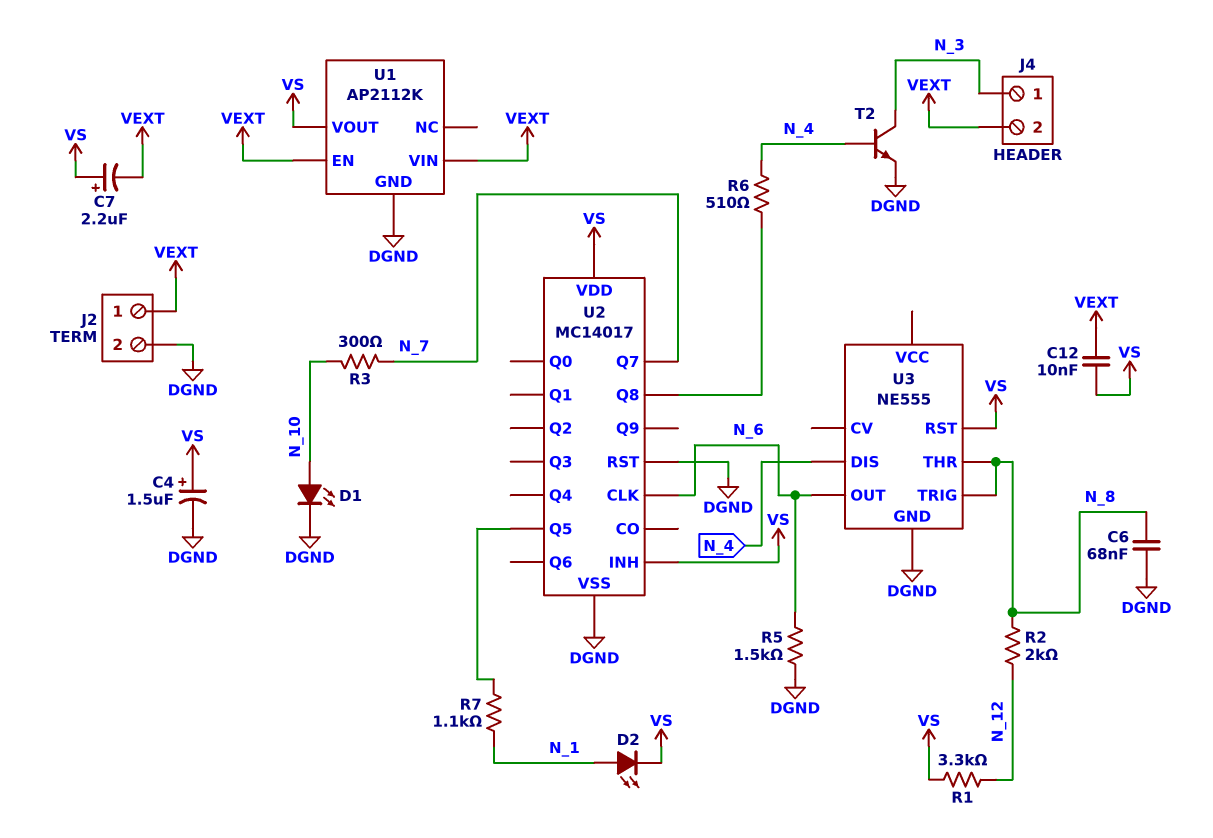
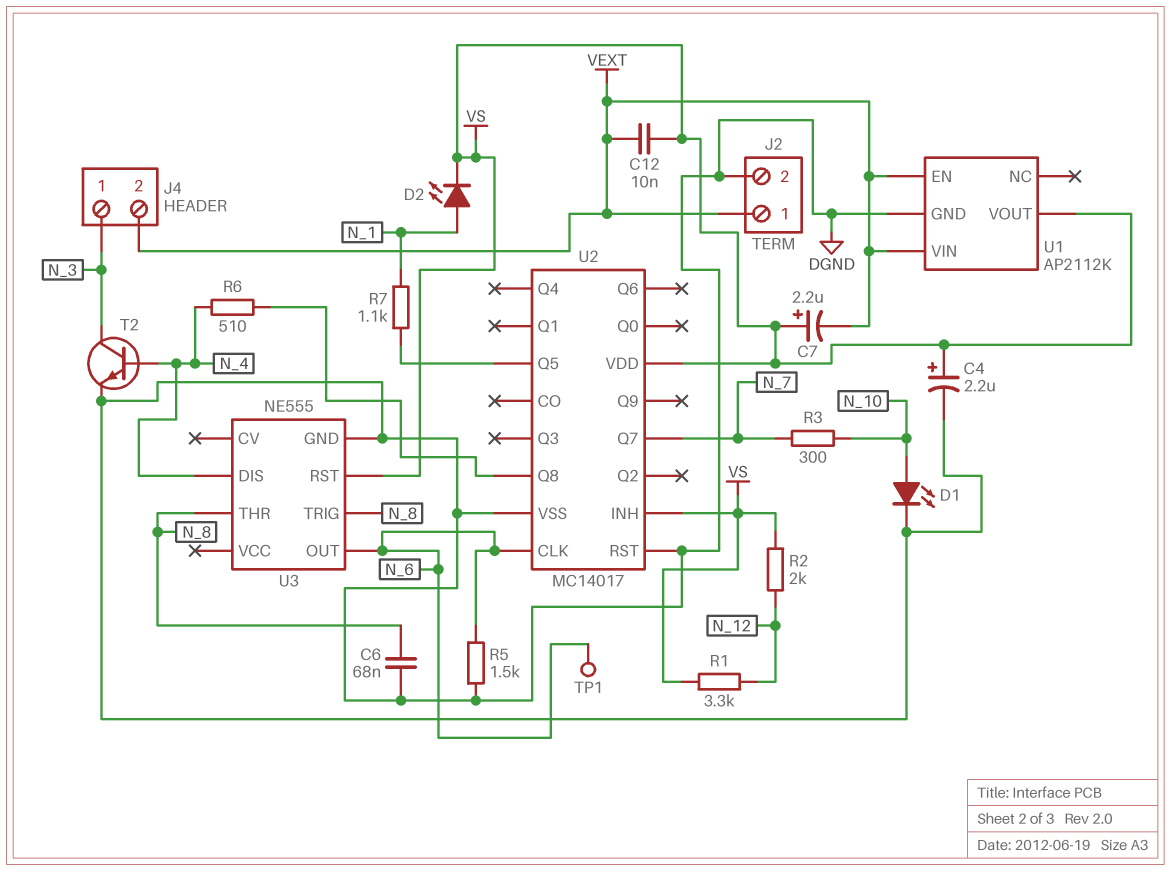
C4: 1.5uF (plus VS, minus DGND) -> 2.2uF (plus VS, minus DGND)
R2: 2k (N_8, N_12) -> 2k (N_12, VS)
TP1: none -> test point (N_6)

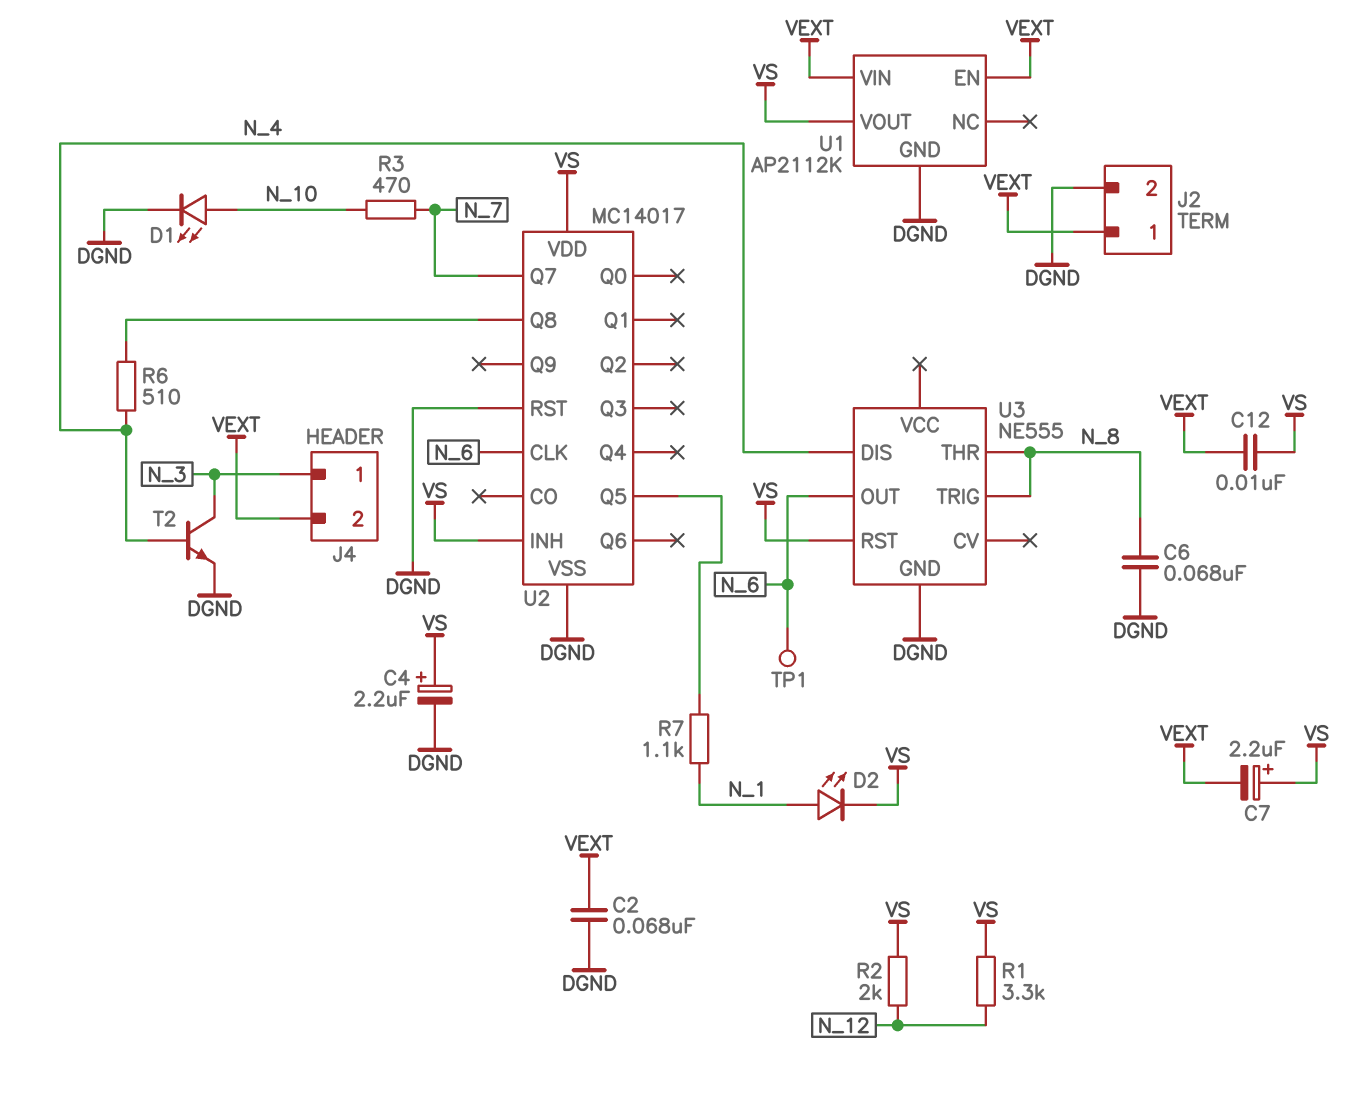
C2: none -> 68nF (DGND, VEXT)
R3: 300 (N_7, N_10) -> 470 (N_7, N_10)
R5: 1.5k (DGND, N_6) -> none

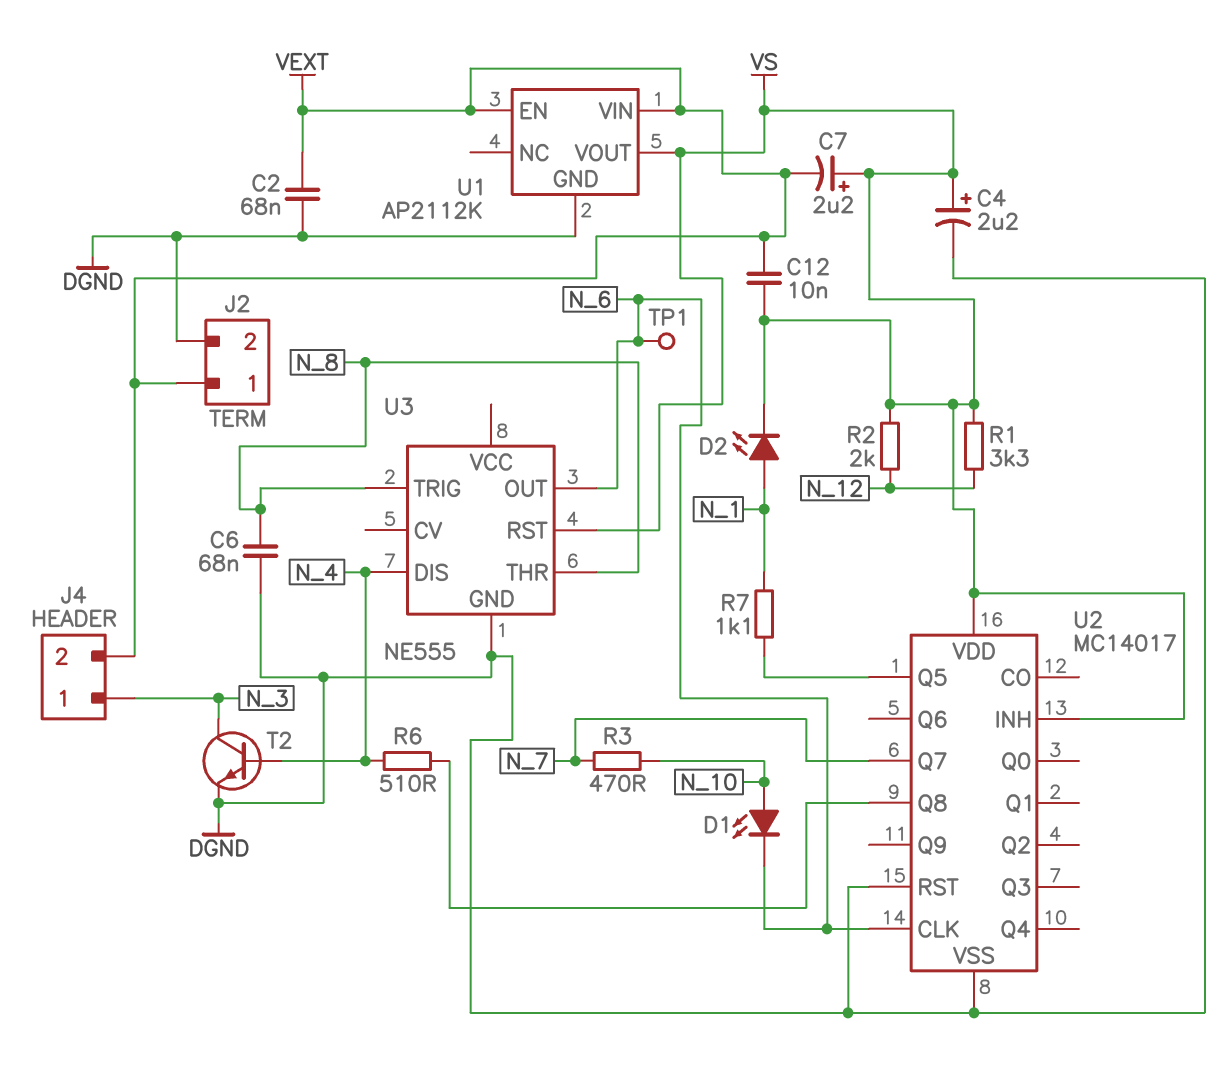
D1: LED (A N_10, K DGND) -> LED (A N_10, K N_6)

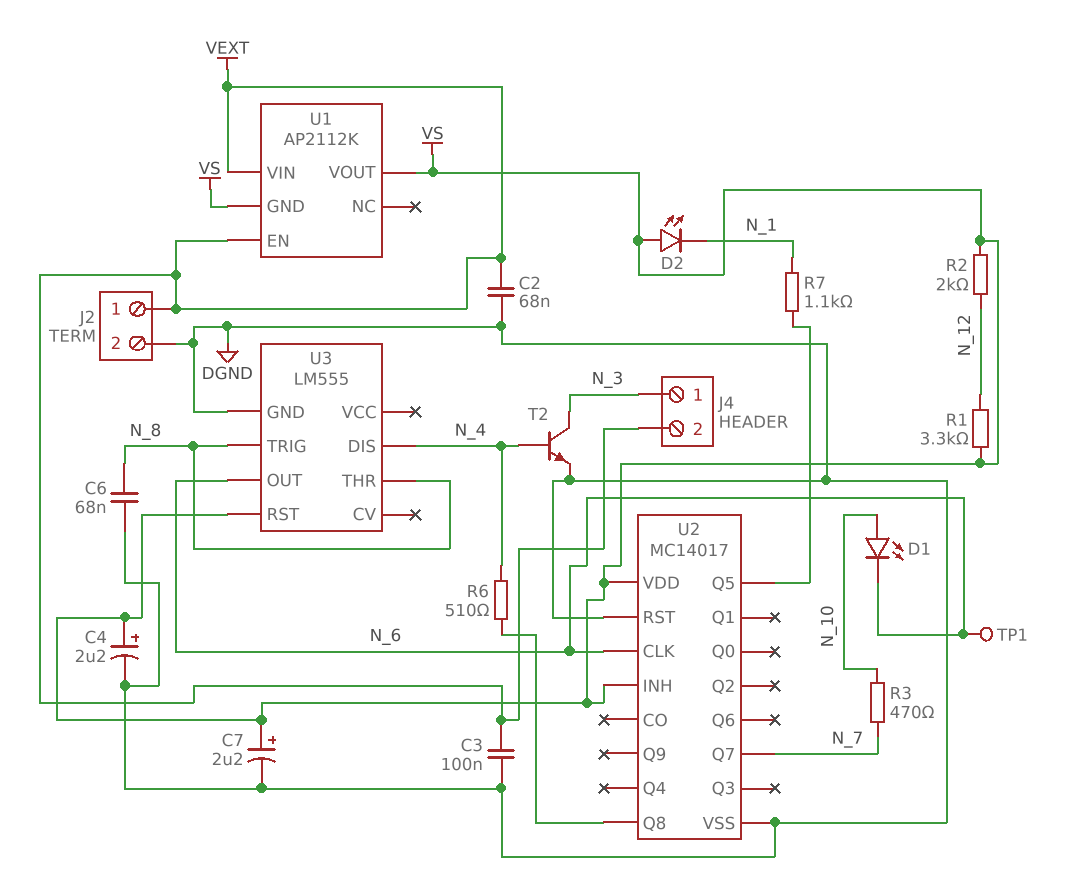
C3: none -> 100nF (DGND, VEXT)
C7: 2.2uF (plus VS, minus VEXT) -> 2.2uF (plus VS, minus DGND)
C12: 10nF (VEXT, VS) -> none
D2: LED (A N_1, K VS) -> LED (A VS, K N_1)
U1 pin GND: DGND -> VS
U3: NE555 -> LM555

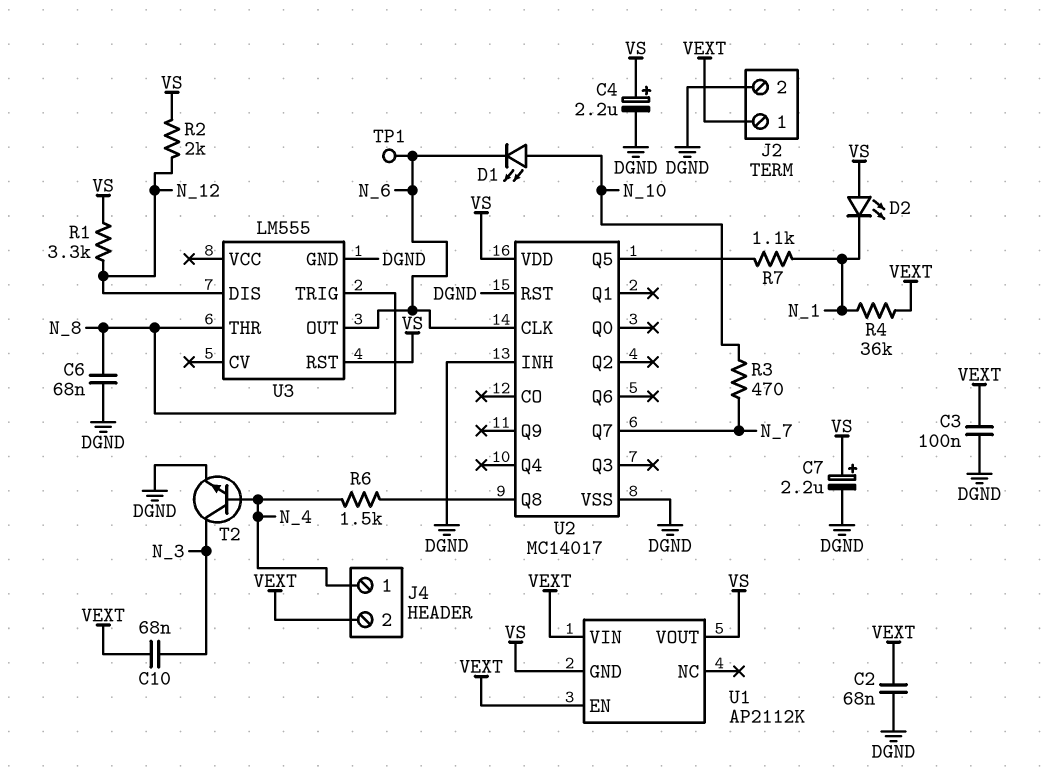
C10: none -> 68nF (N_3, VEXT)
J4 pin 1: N_3 -> N_4
R4: none -> 36k (N_1, VEXT)
R6: 510 (N_4, U2/Q8) -> 1.5k (N_4, U2/Q8)
U2 pin INH: VS -> DGND
U3 pin DIS: N_4 -> N_12

